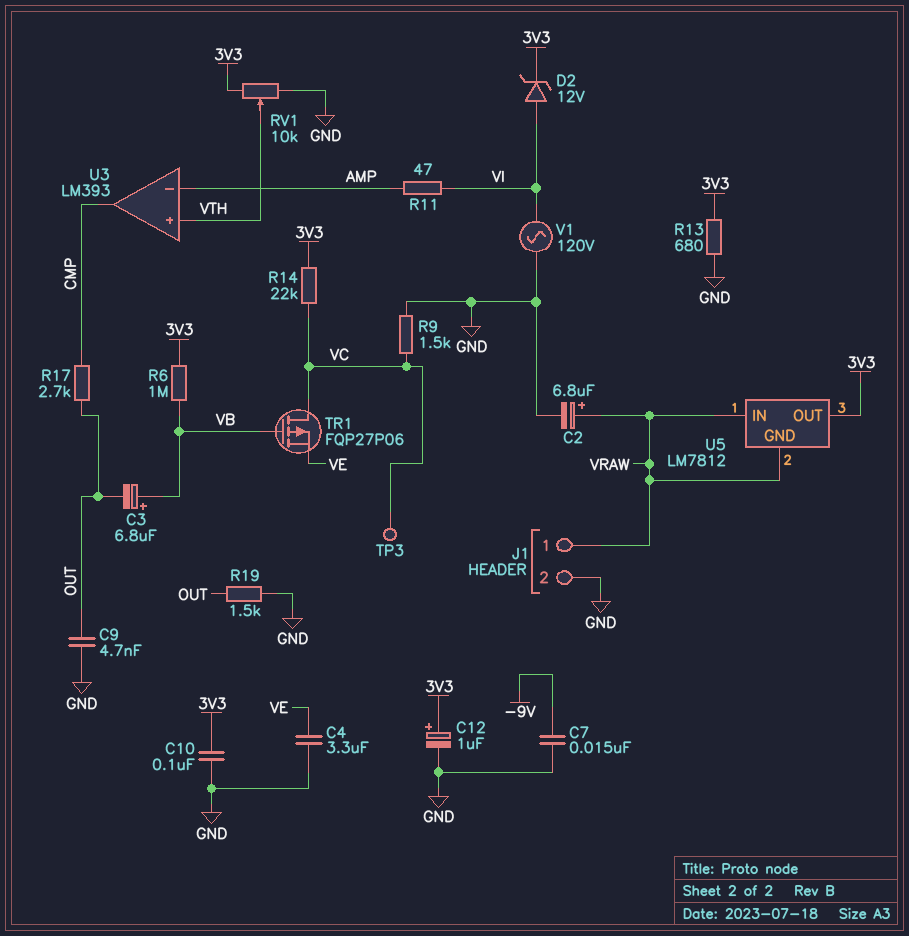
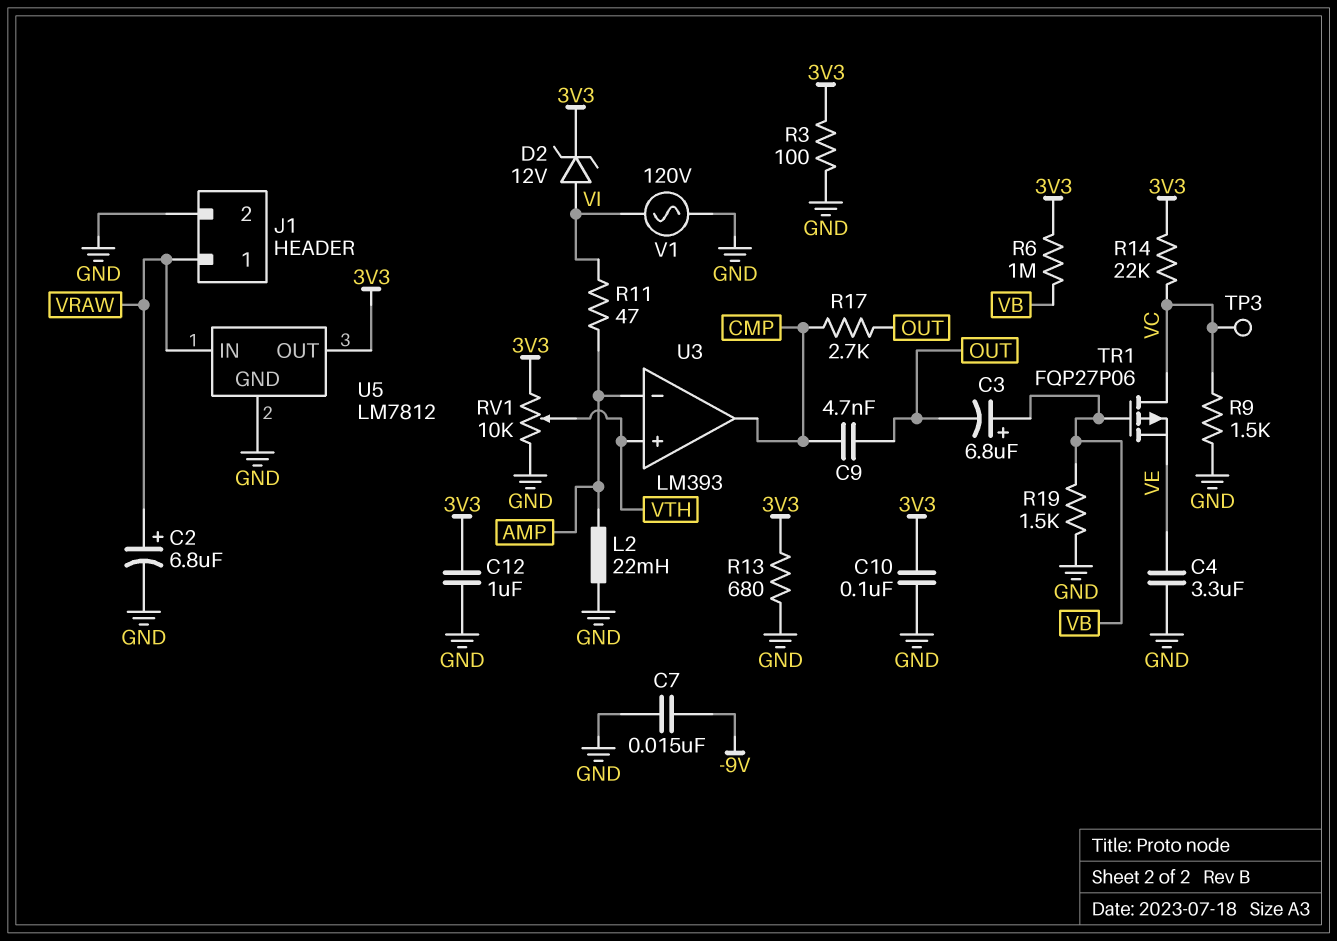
C9: 4.7nF (GND, OUT) -> 4.7nF (CMP, OUT)
C12: 1uF (plus 3V3, minus GND) -> 1uF (3V3, GND)
L2: none -> 22mH (AMP, GND)
R3: none -> 100 (3V3, GND)
R19: 1.5k (GND, OUT) -> 1.5k (GND, VB)
U5 pin GND: VRAW -> GND

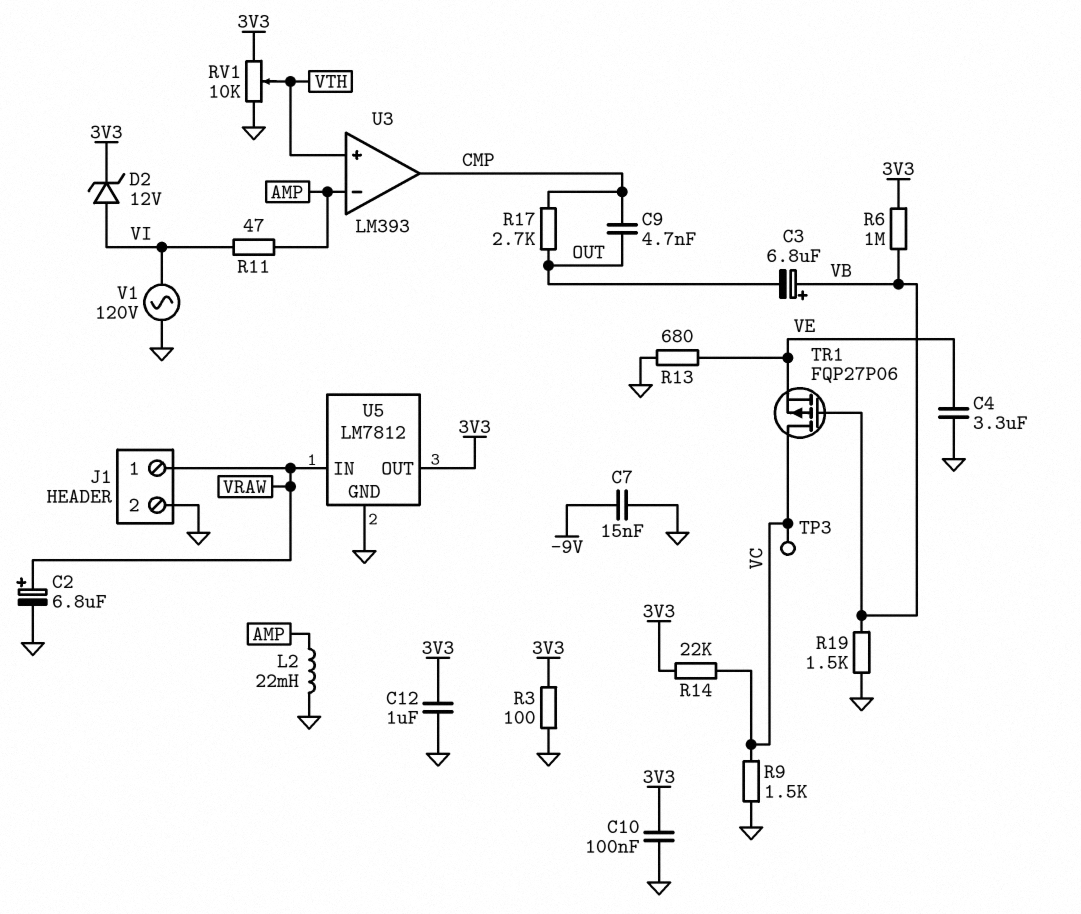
R13: 680 (3V3, GND) -> 680 (GND, VE)

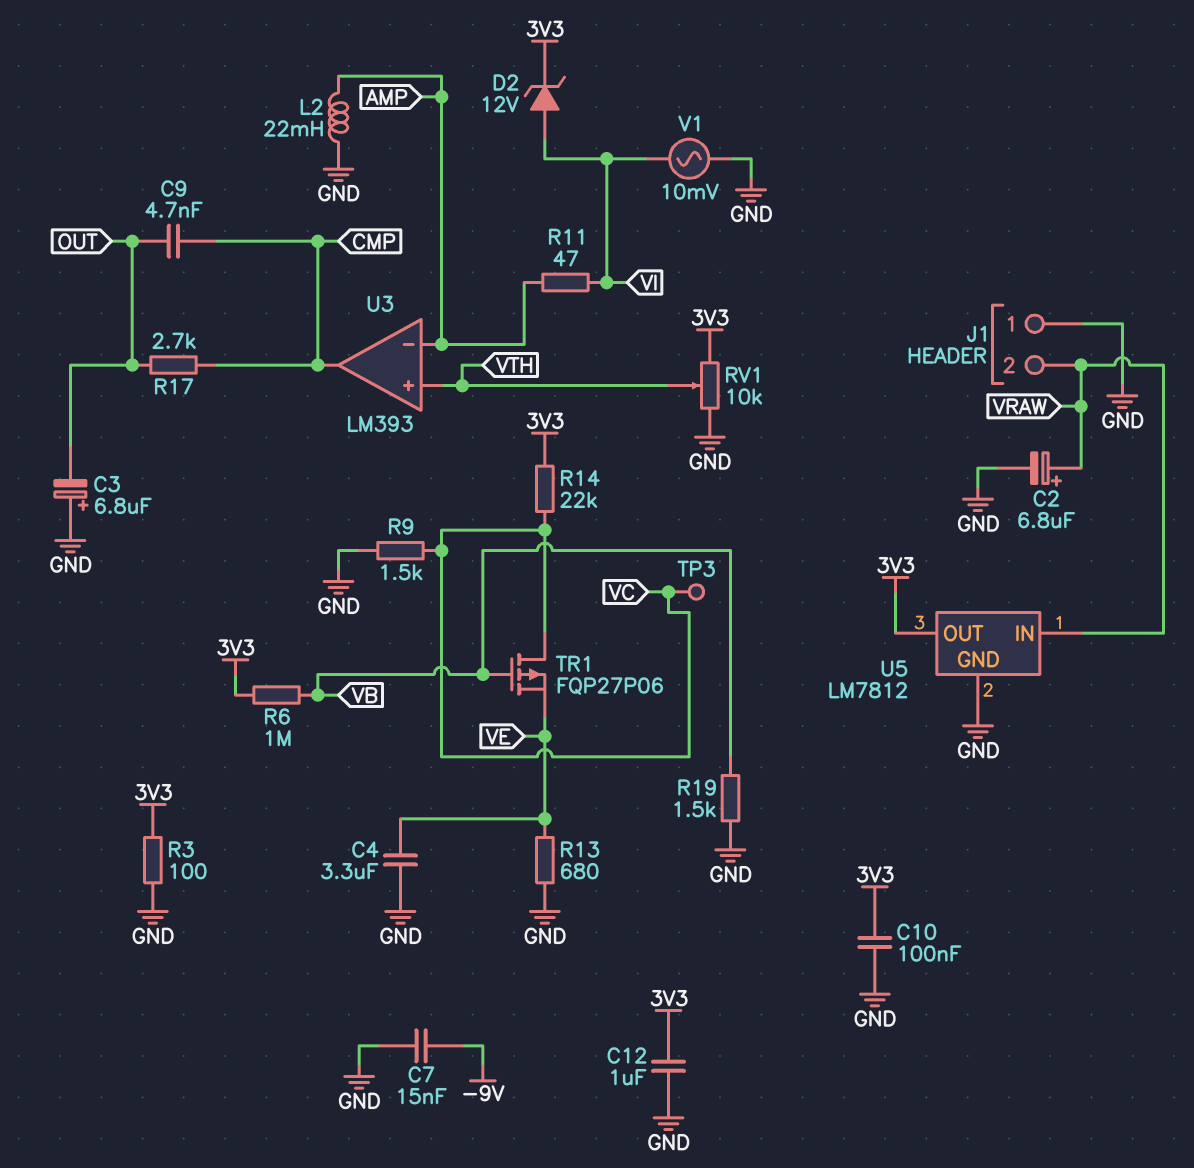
C3: 6.8uF (plus VB, minus OUT) -> 6.8uF (plus GND, minus OUT)
J1 pin 1: VRAW -> GND
J1 pin 2: GND -> VRAW
V1: AC 120V (GND, VI) -> AC 10mV (GND, VI)

